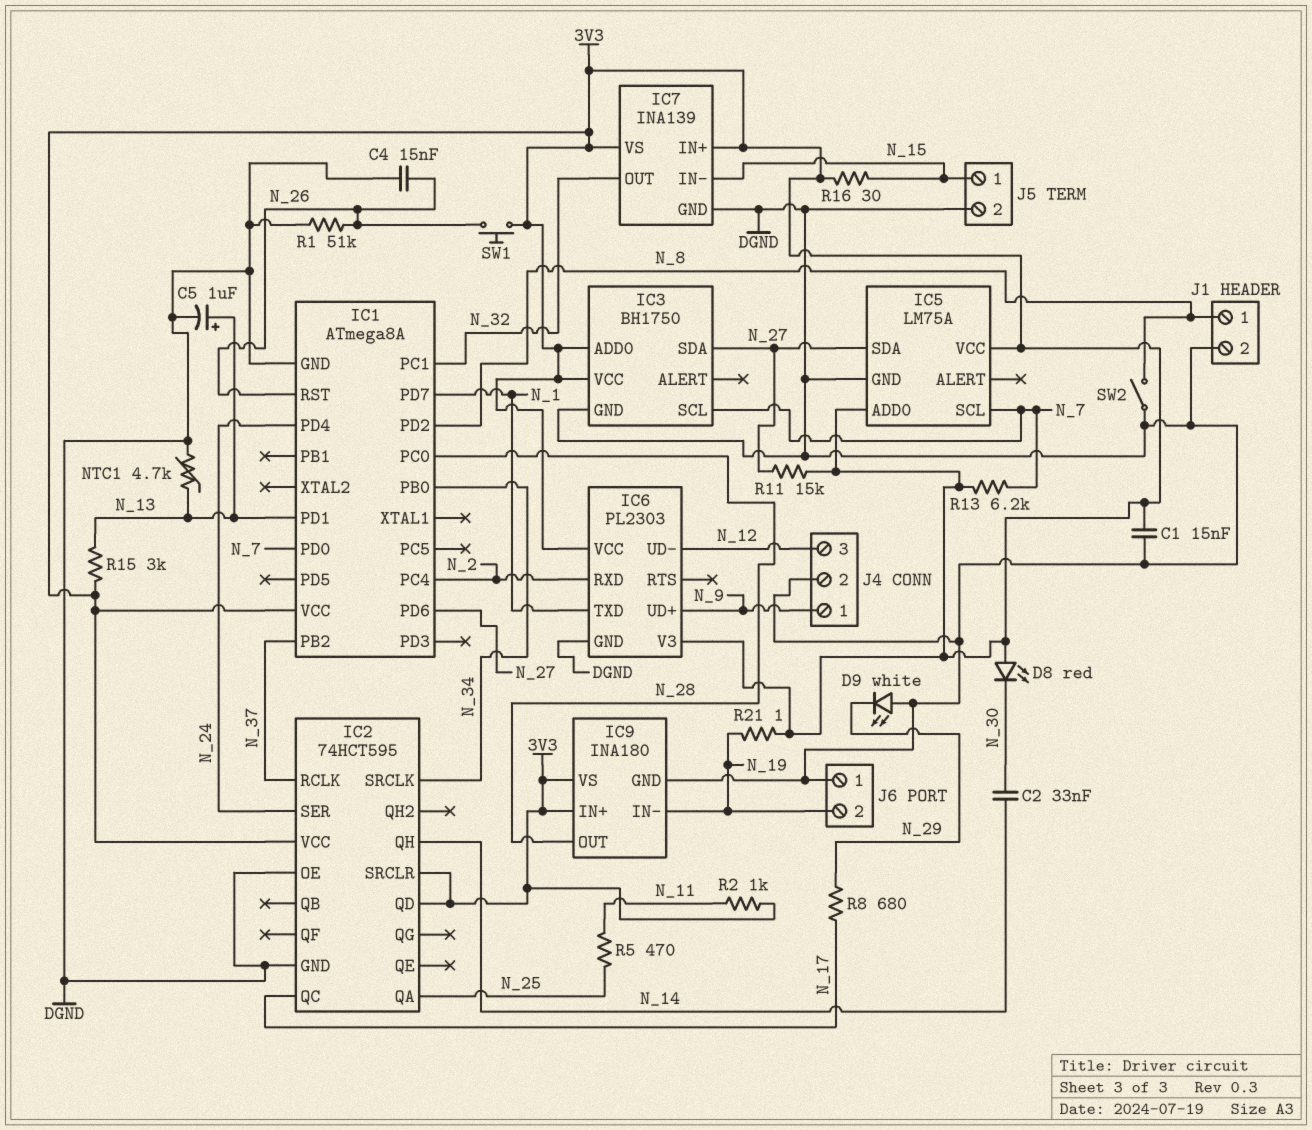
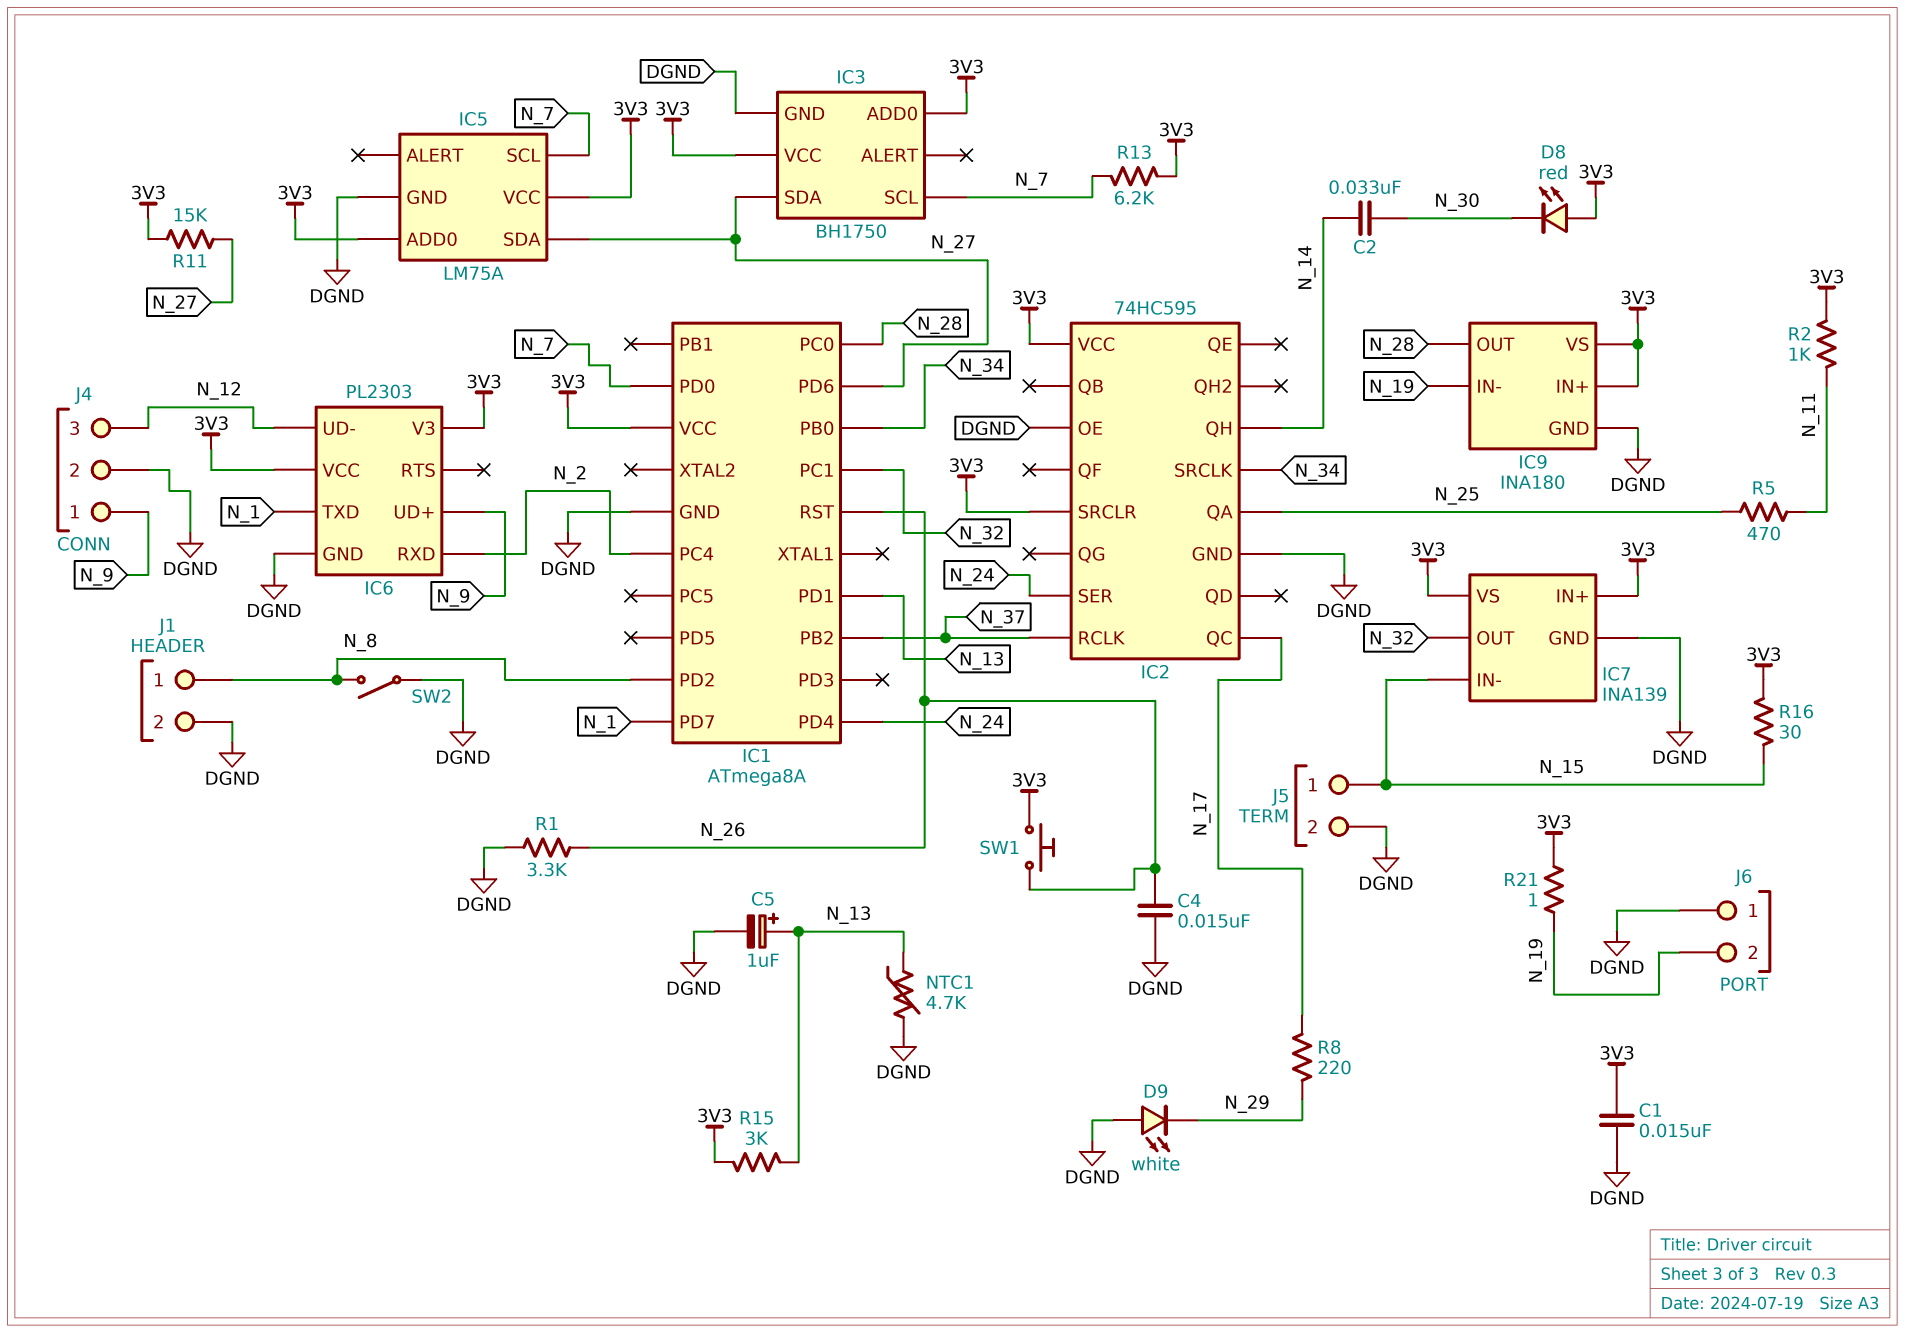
IC2: 74HCT595 -> 74HC595
IC2 pin QD: 3V3 -> none
R1: 51k (DGND, N_26) -> 3.3k (DGND, N_26)
R8: 680 (N_17, N_29) -> 220 (N_17, N_29)

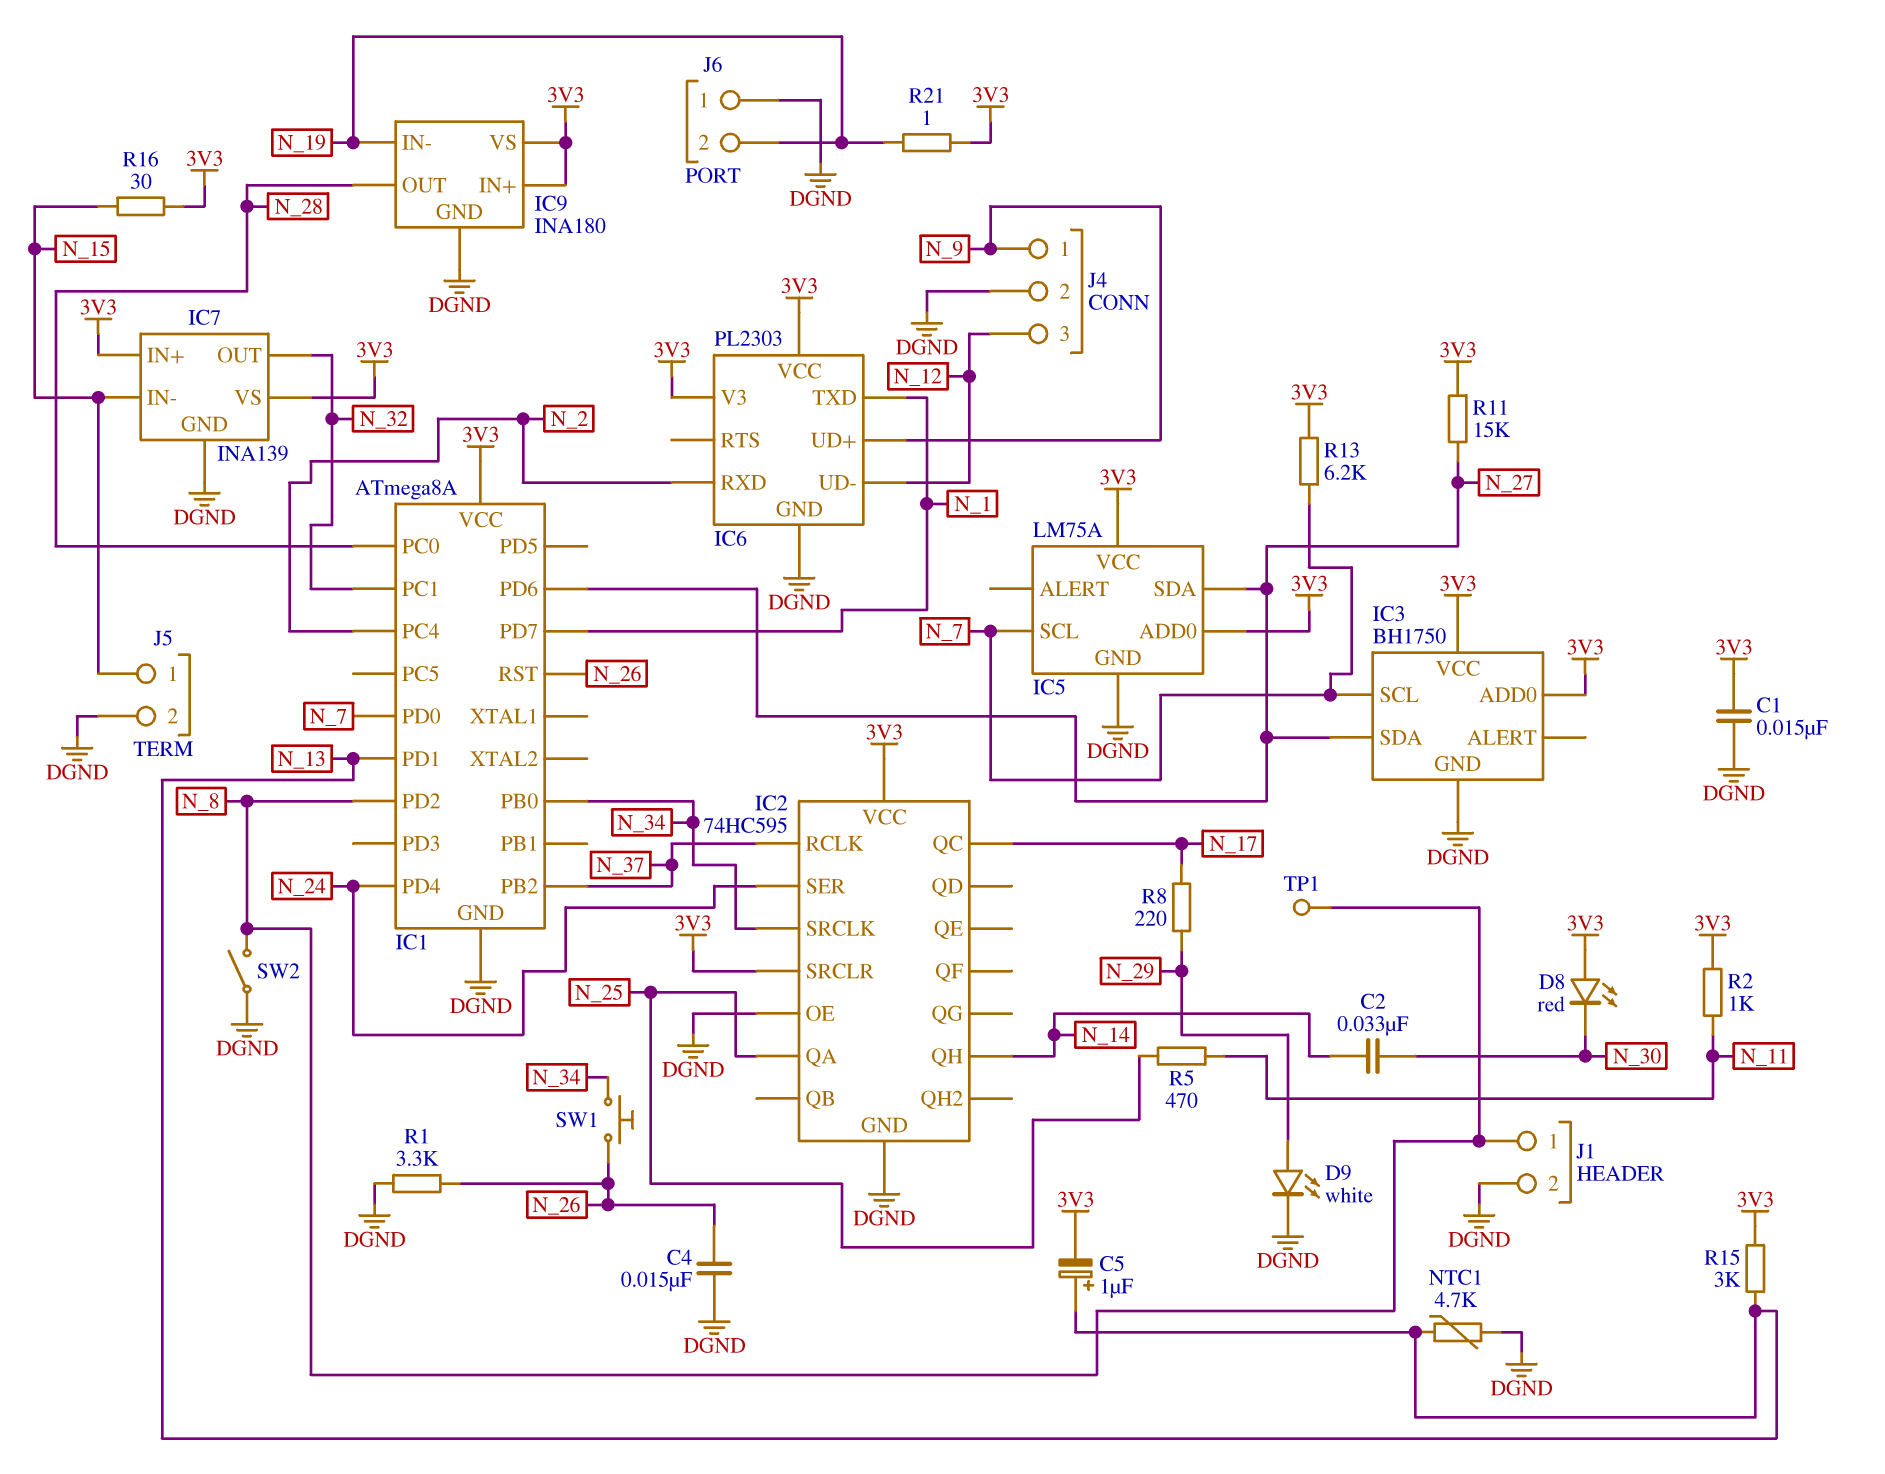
C5: 1uF (plus N_13, minus DGND) -> 1uF (plus N_13, minus 3V3)
D9: LED white (A DGND, K N_29) -> LED white (A N_29, K DGND)
SW1: button (3V3, N_26) -> button (N_26, N_34)
TP1: none -> test point (N_8)

